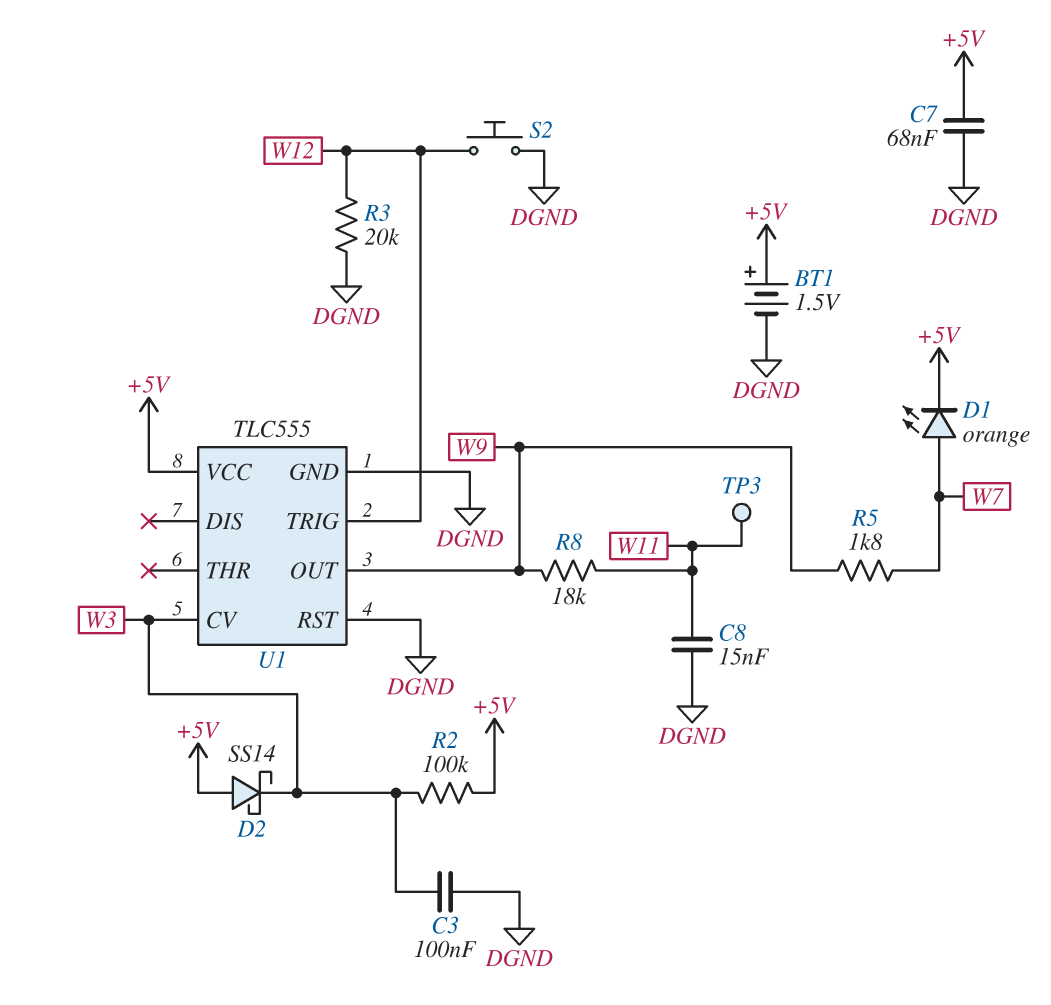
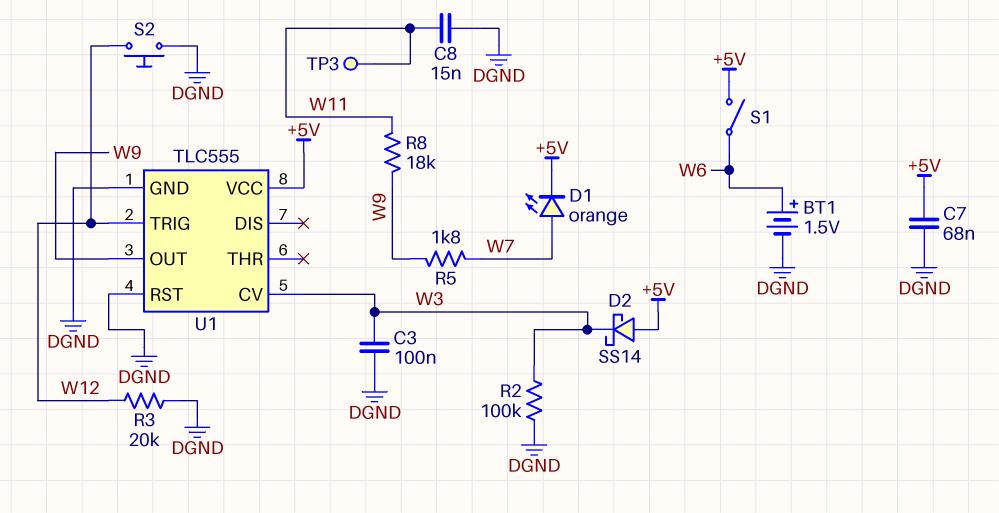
BT1: 1.5V (plus +5V, minus DGND) -> 1.5V (plus W6, minus DGND)
R2: 100k (+5V, W3) -> 100k (DGND, W3)
S1: none -> switch (+5V, W6)

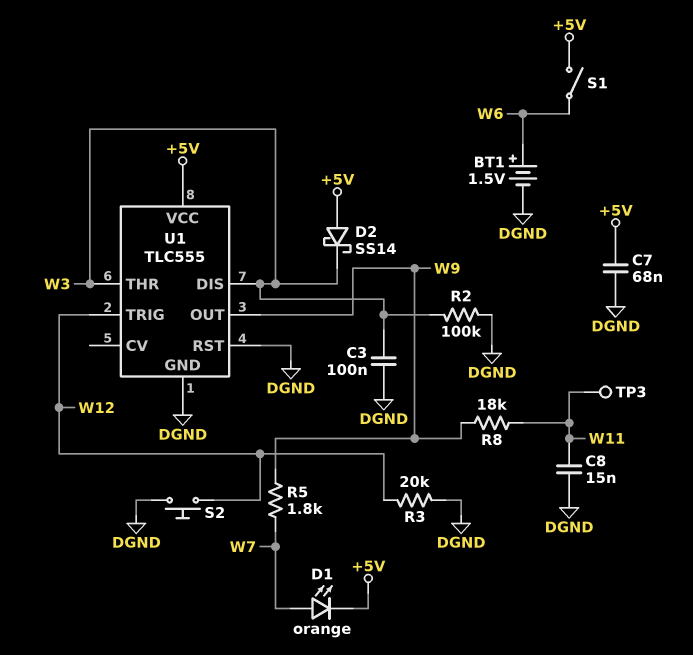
U1 pin CV: W3 -> none
U1 pin DIS: none -> W3
U1 pin THR: none -> W3

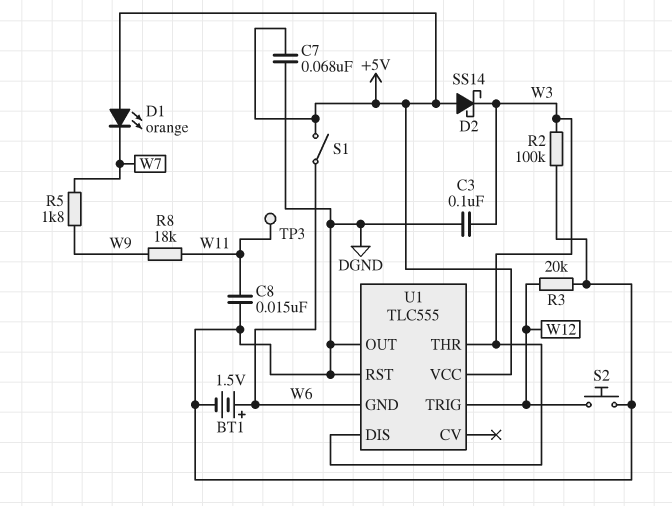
D1: LED orange (A W7, K +5V) -> LED orange (A +5V, K W7)
U1 pin GND: DGND -> W6
U1 pin OUT: W9 -> DGND

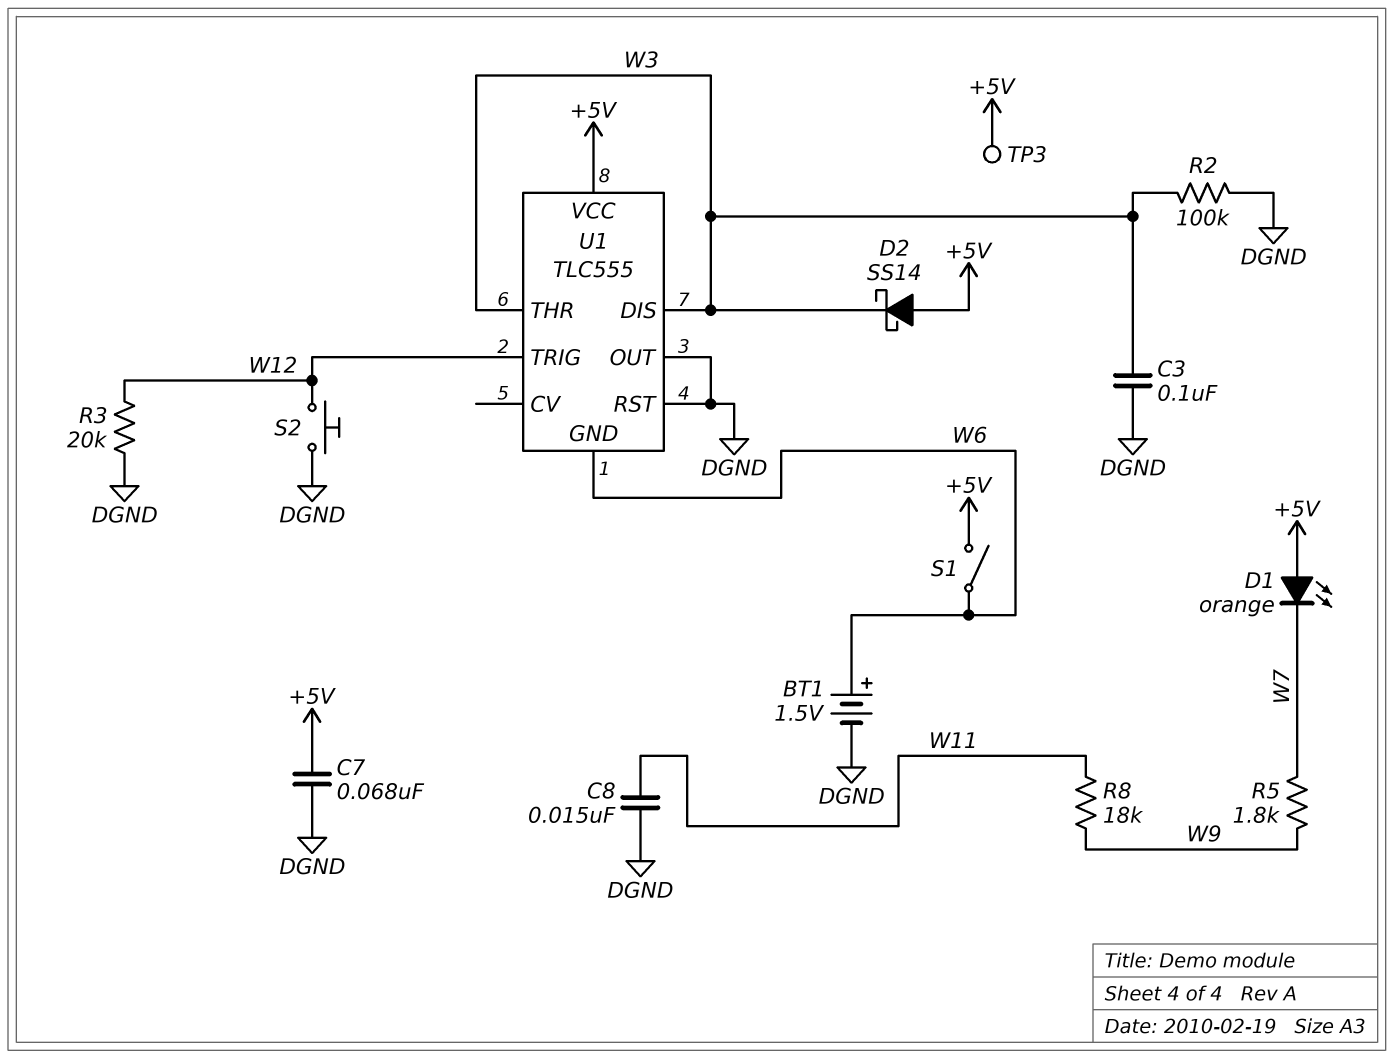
TP3: test point (W11) -> test point (+5V)

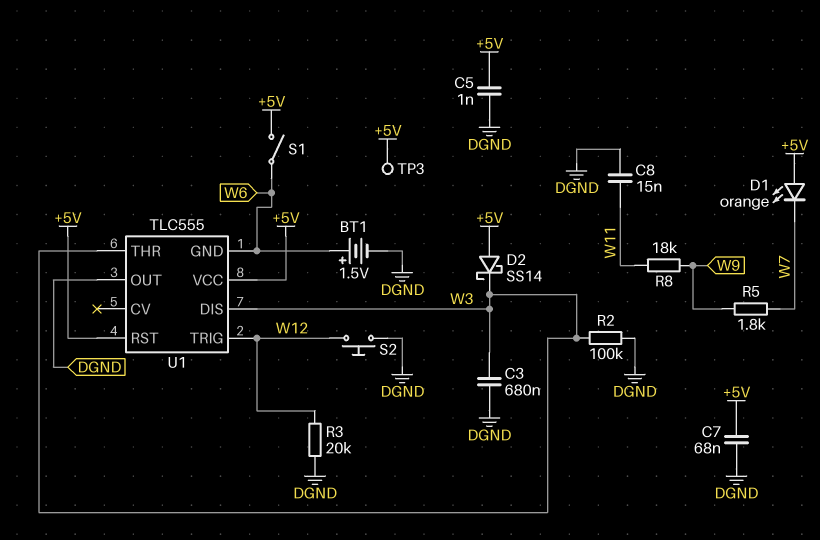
C3: 100nF (DGND, W3) -> 680nF (DGND, W3)
C5: none -> 1nF (+5V, DGND)
U1 pin RST: DGND -> +5V

